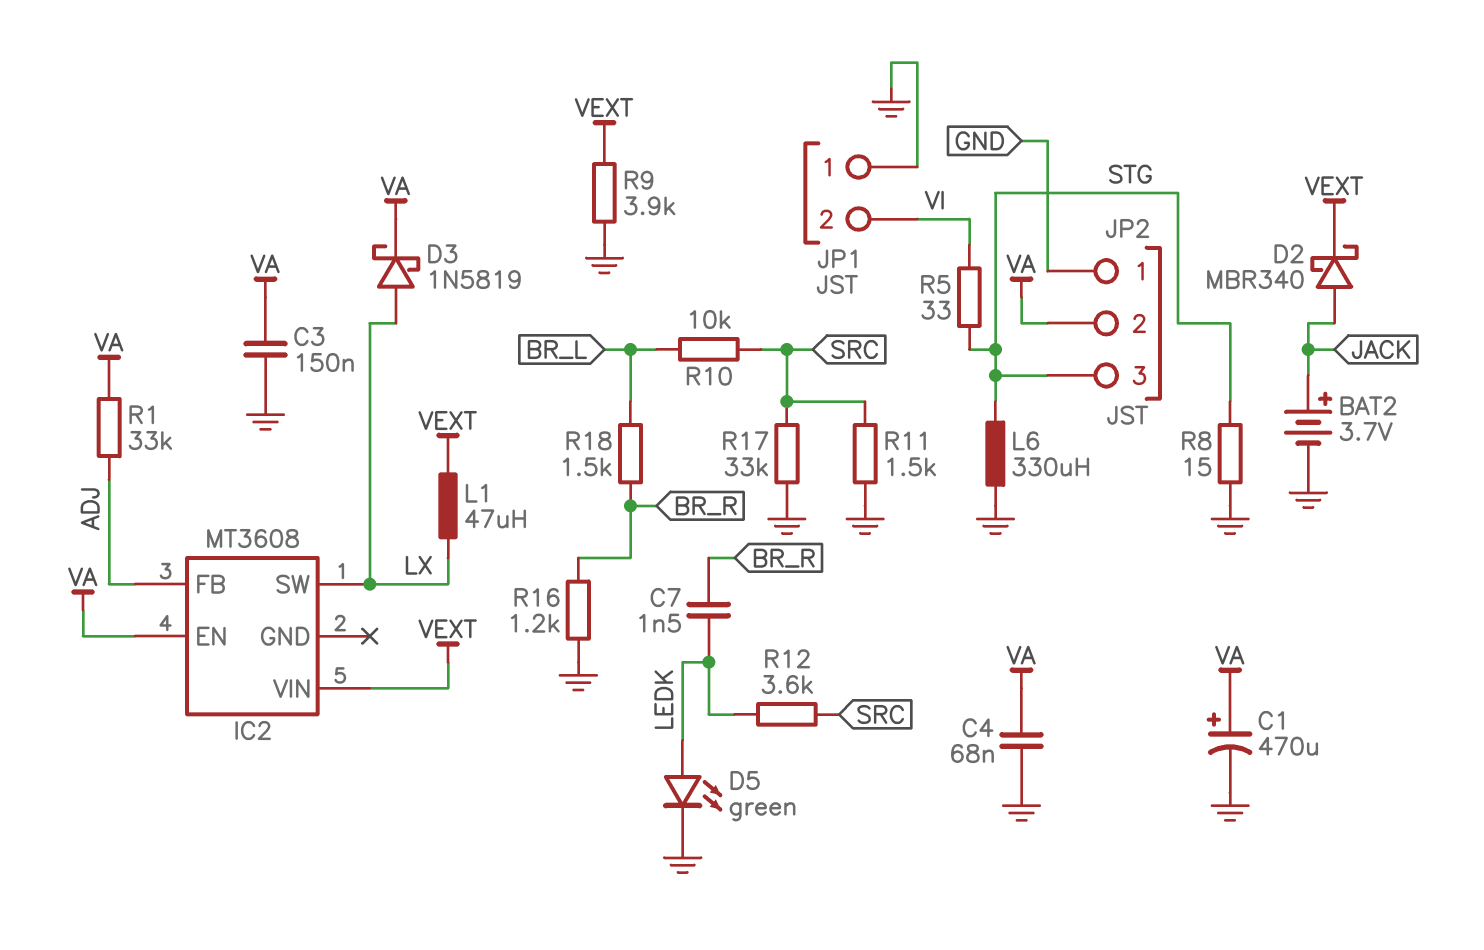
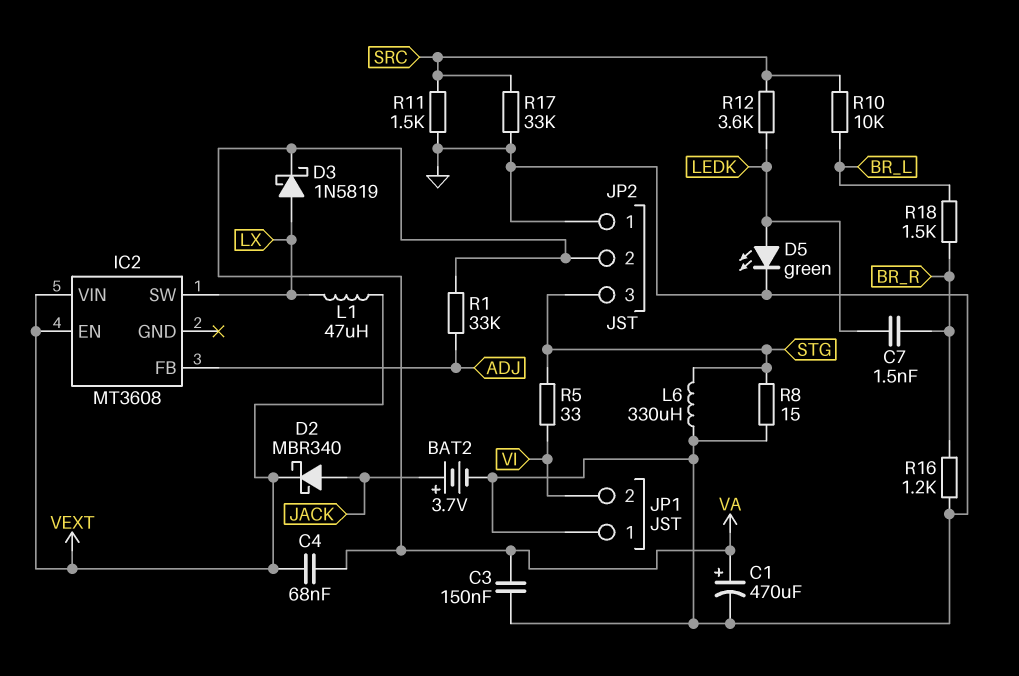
C4: 68nF (GND, VA) -> 68nF (VA, VEXT)
IC2 pin EN: VA -> VEXT
R9: 3.9k (GND, VEXT) -> none

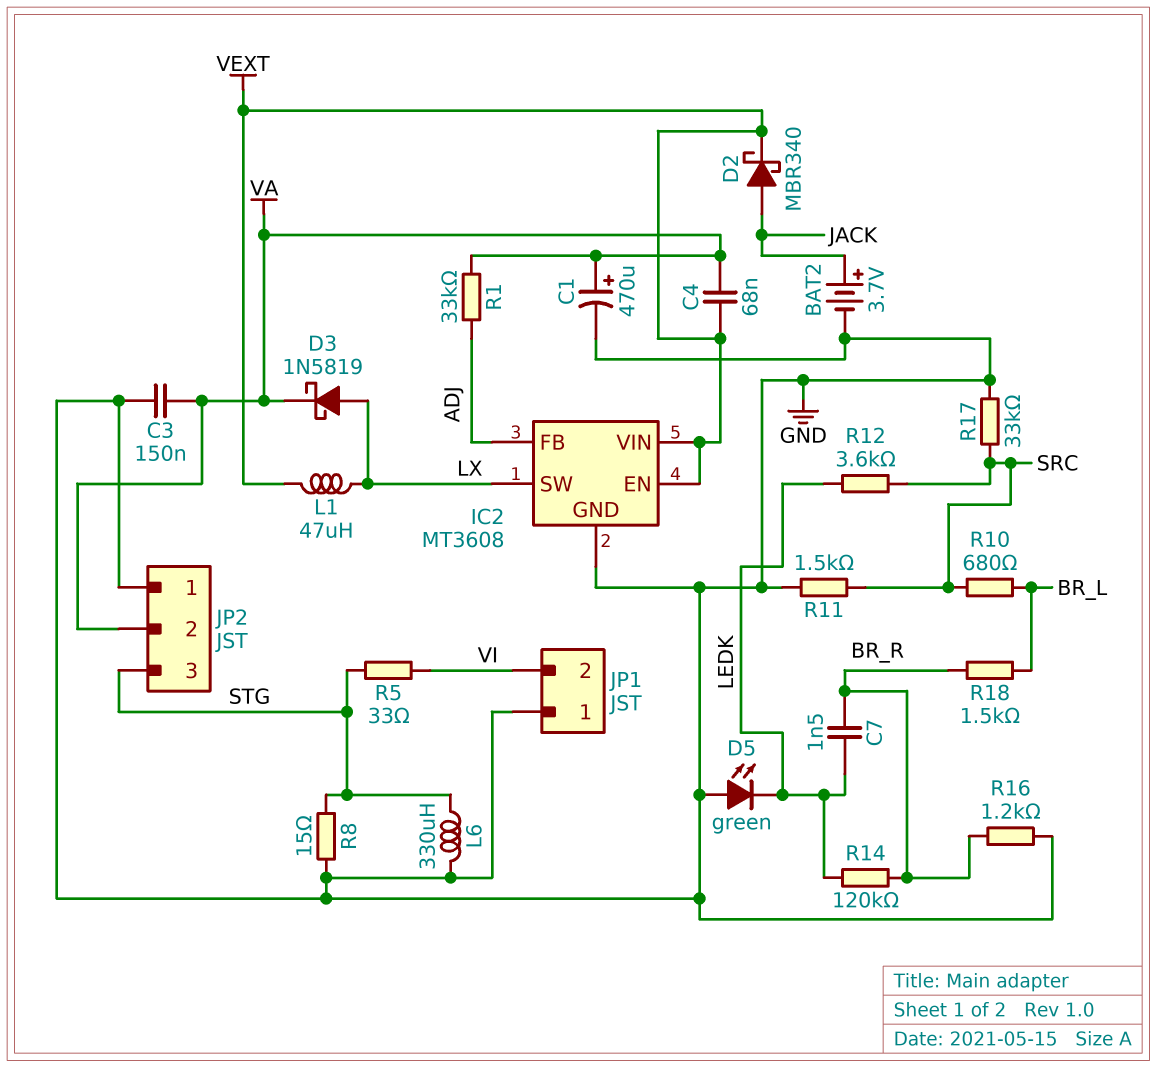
D5: LED green (A LEDK, K GND) -> LED green (A GND, K LEDK)
IC2 pin GND: none -> GND
R10: 10k (BR_L, SRC) -> 680 (BR_L, SRC)
R14: none -> 120k (BR_R, LEDK)

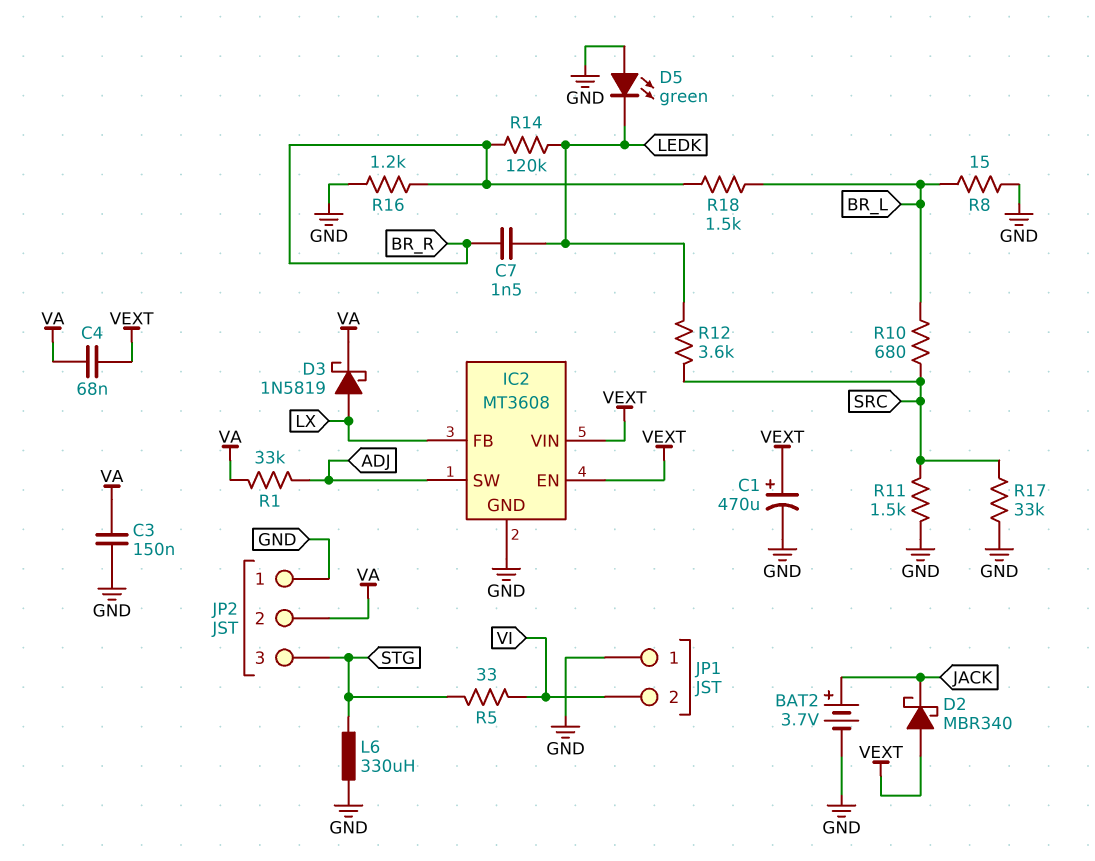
C1: 470uF (plus VA, minus GND) -> 470uF (plus VEXT, minus GND)
D2: schottky MBR340 (A JACK, K VEXT) -> schottky MBR340 (A VEXT, K JACK)
IC2 pin FB: ADJ -> LX
IC2 pin SW: LX -> ADJ
L1: 47uH (LX, VEXT) -> none
R8: 15 (GND, STG) -> 15 (BR_L, GND)

